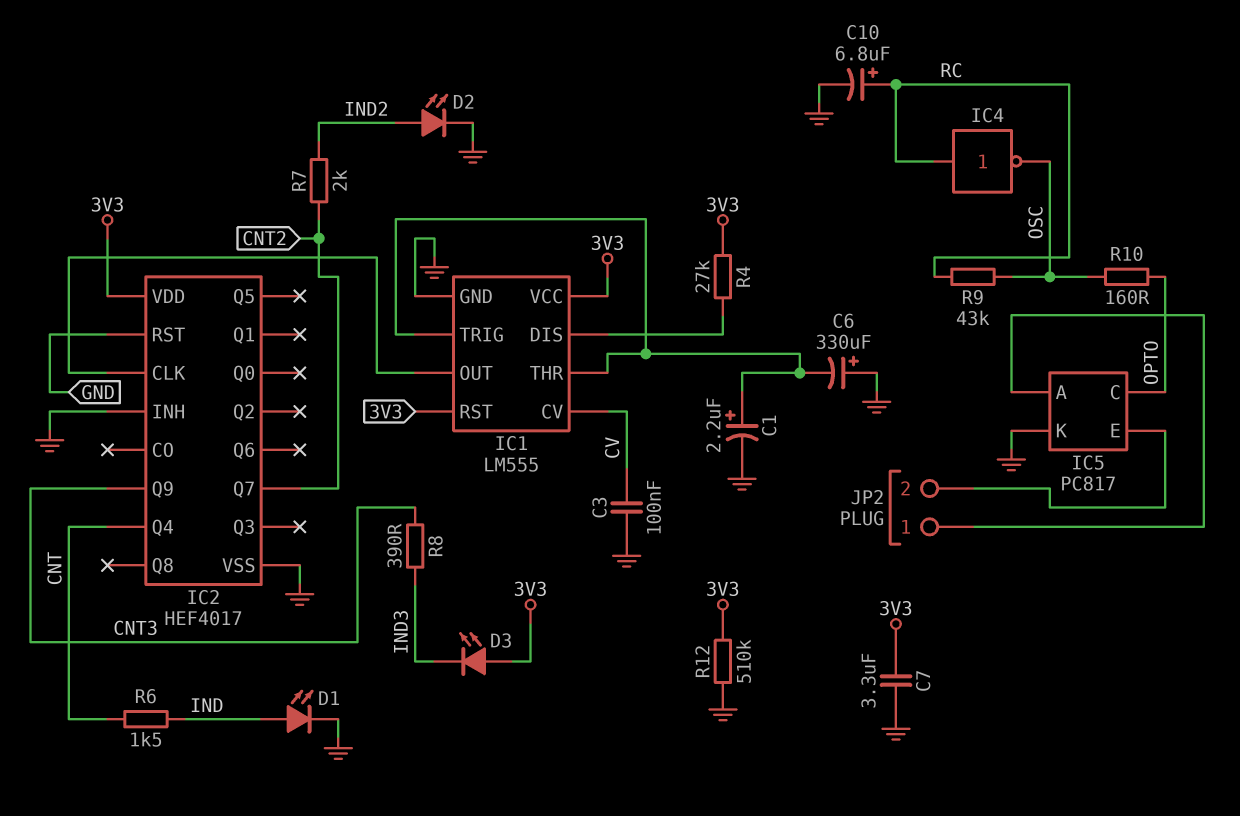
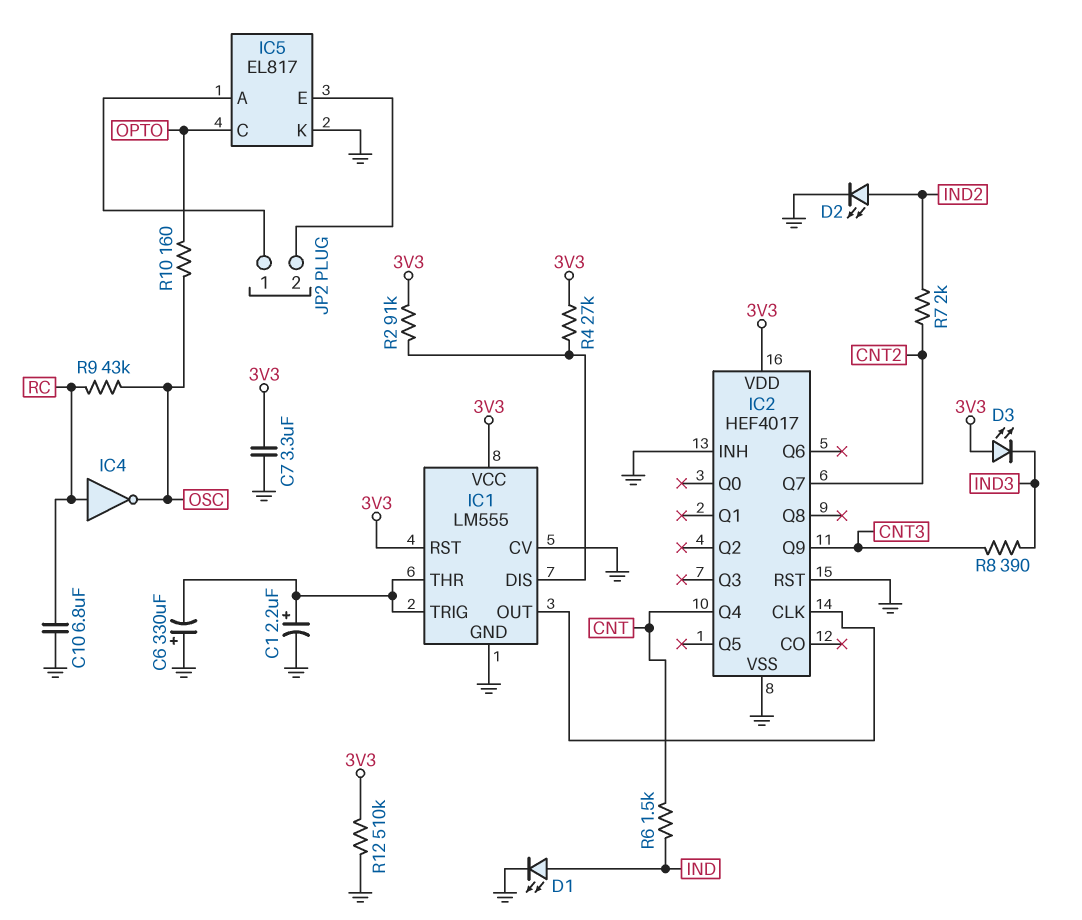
C3: 100nF (CV, GND) -> none
C10: 6.8uF (plus RC, minus GND) -> 6.8uF (GND, RC)
IC1 pin CV: CV -> GND
IC5: PC817 -> EL817
R2: none -> 91k (3V3, IC1/DIS)

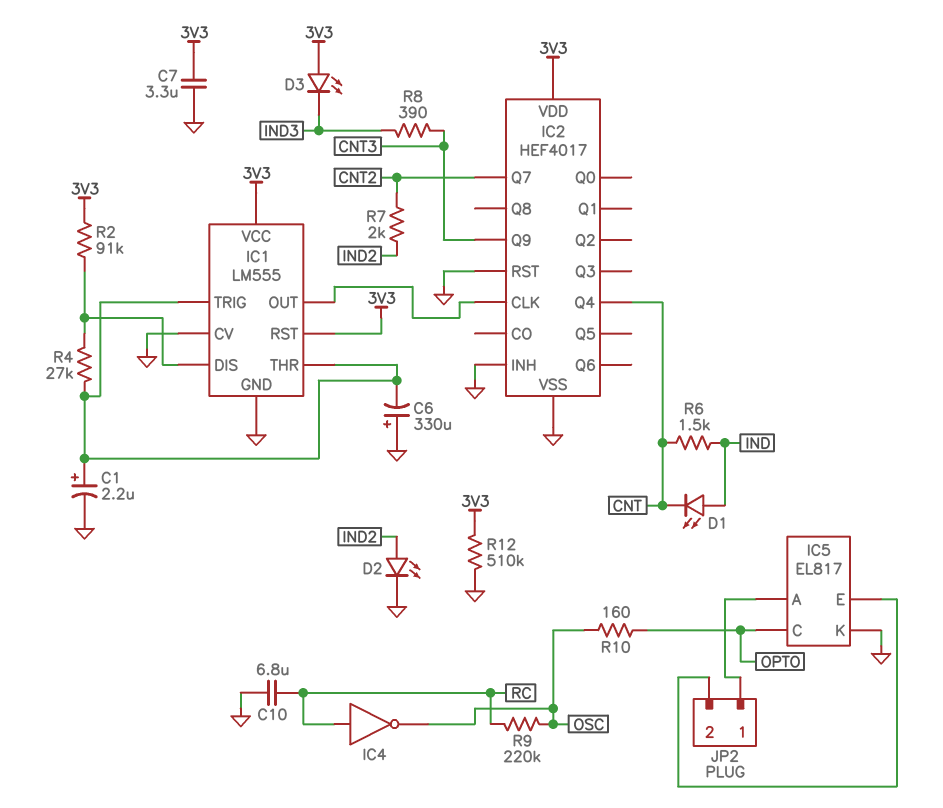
D1: LED (A IND, K GND) -> LED (A IND, K CNT)
R4: 27k (3V3, IC1/DIS) -> 27k (IC1/DIS, IC1/THR)
R9: 43k (OSC, RC) -> 220k (OSC, RC)

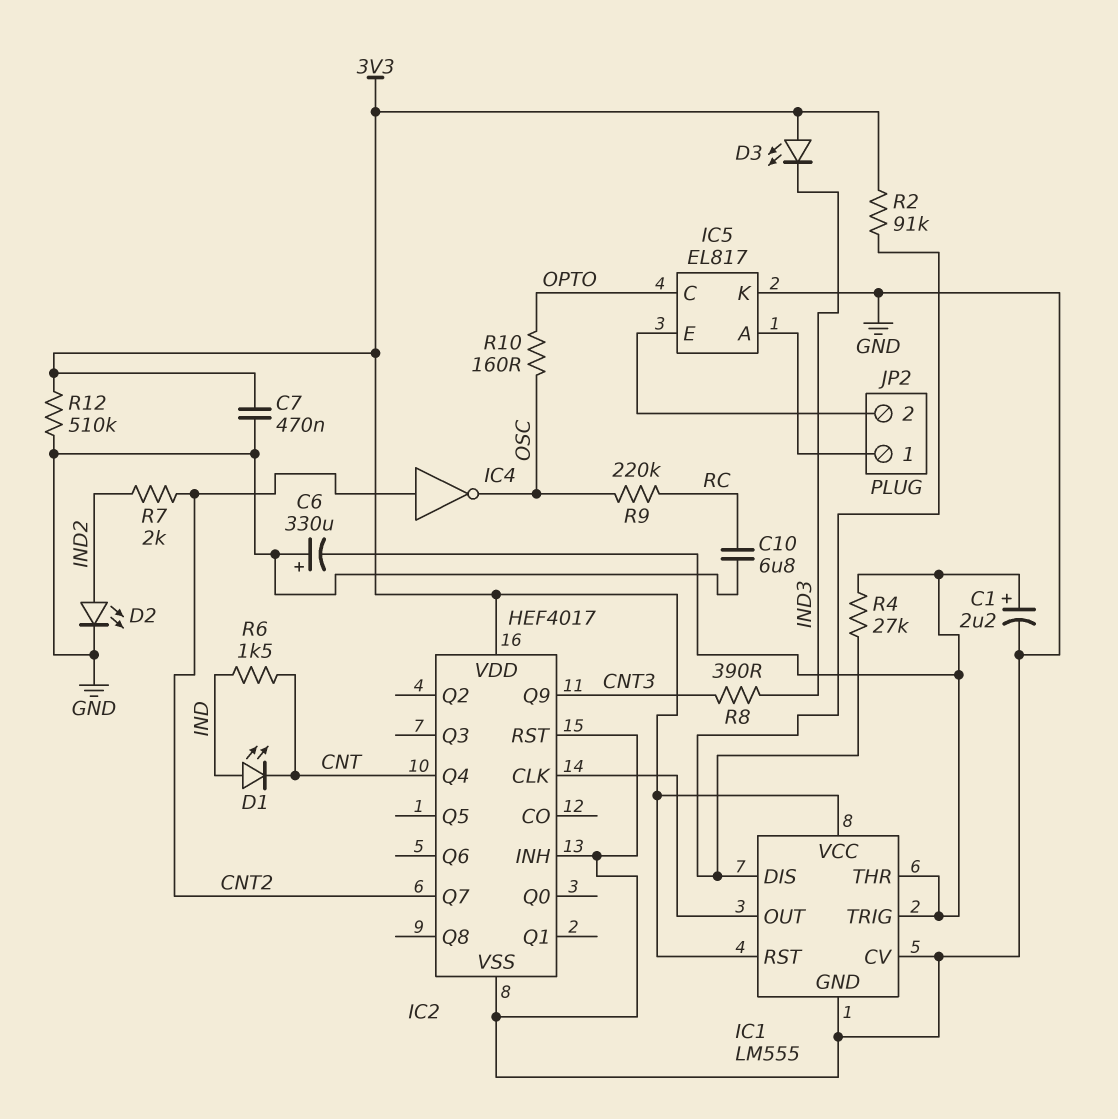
C7: 3.3uF (3V3, GND) -> 470nF (3V3, GND)
IC4: NOT (in RC, out OSC) -> NOT (in CNT2, out OSC)

